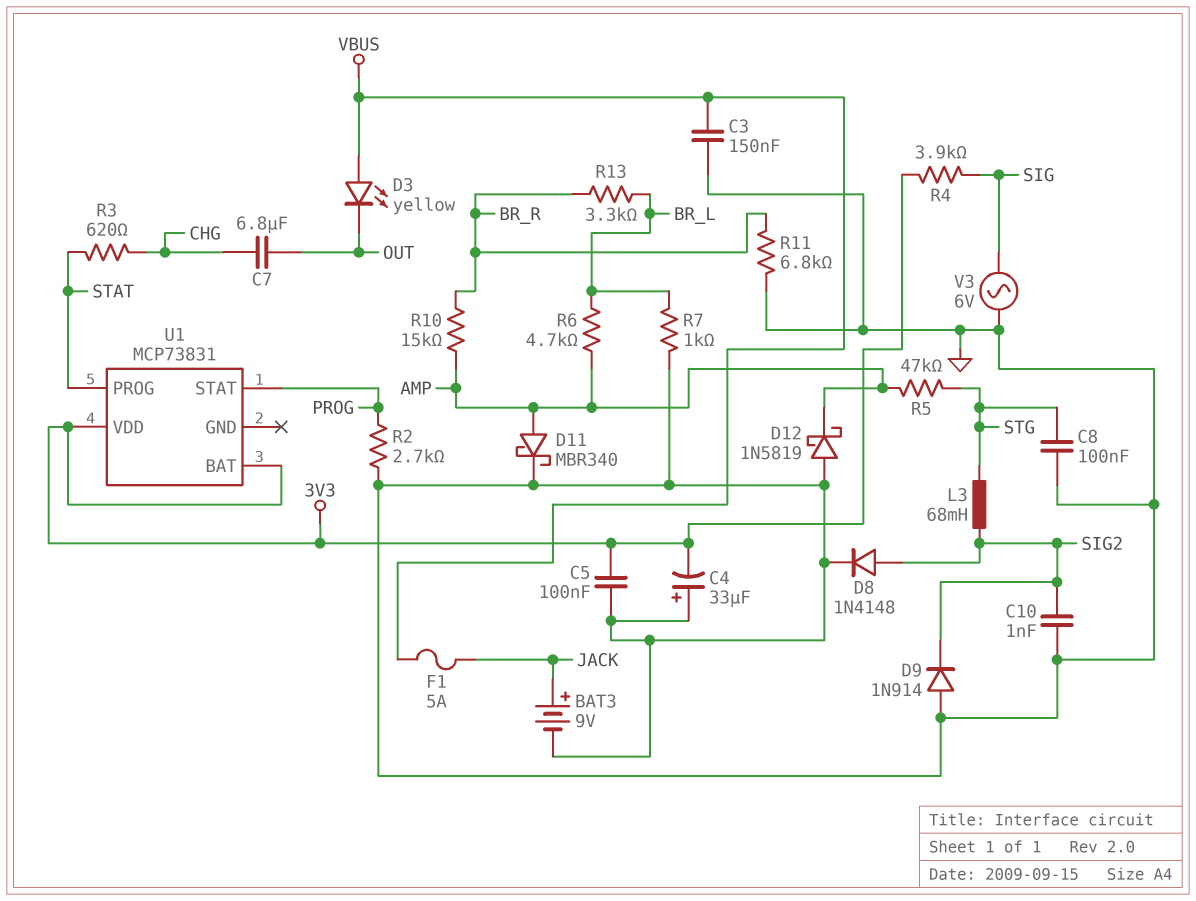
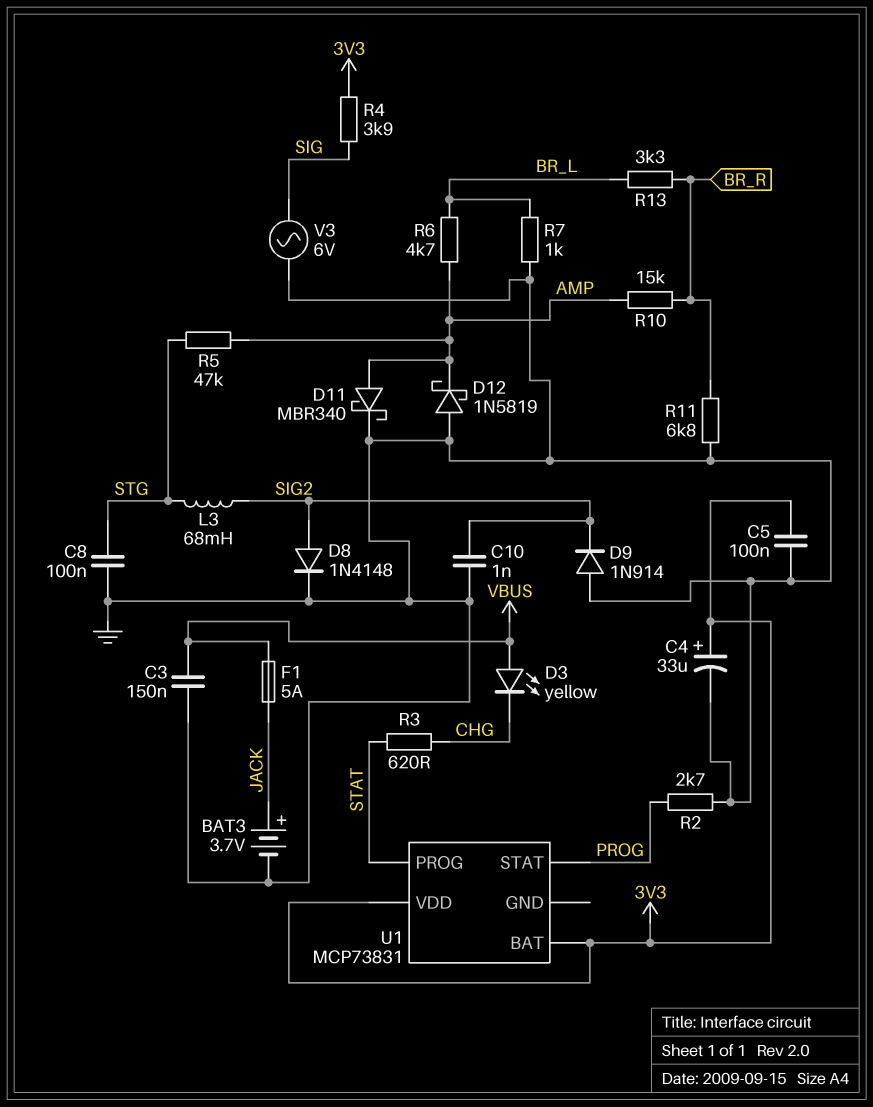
BAT3: 9V (plus JACK, minus GND) -> 3.7V (plus JACK, minus GND)
C4: 33uF (plus GND, minus 3V3) -> 33uF (plus 3V3, minus GND)
C7: 6.8uF (CHG, OUT) -> none
D3: LED yellow (A VBUS, K OUT) -> LED yellow (A VBUS, K CHG)

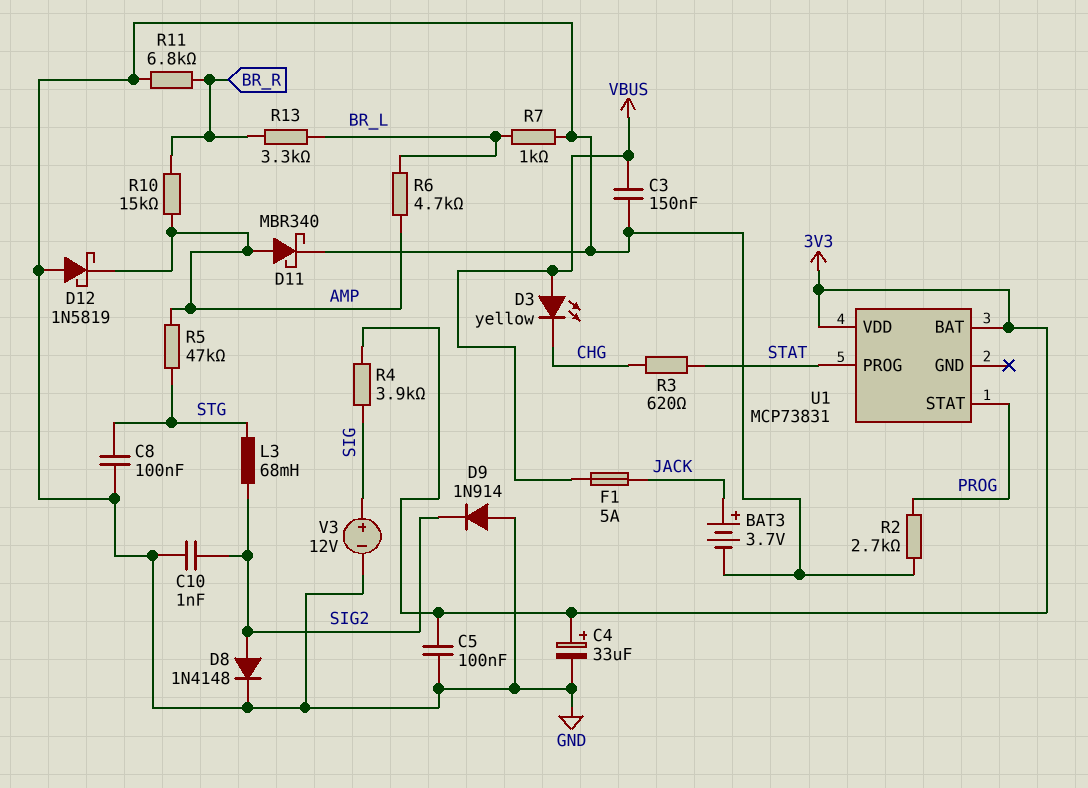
V3: AC 6V (GND, SIG) -> 12V (plus SIG, minus GND)

